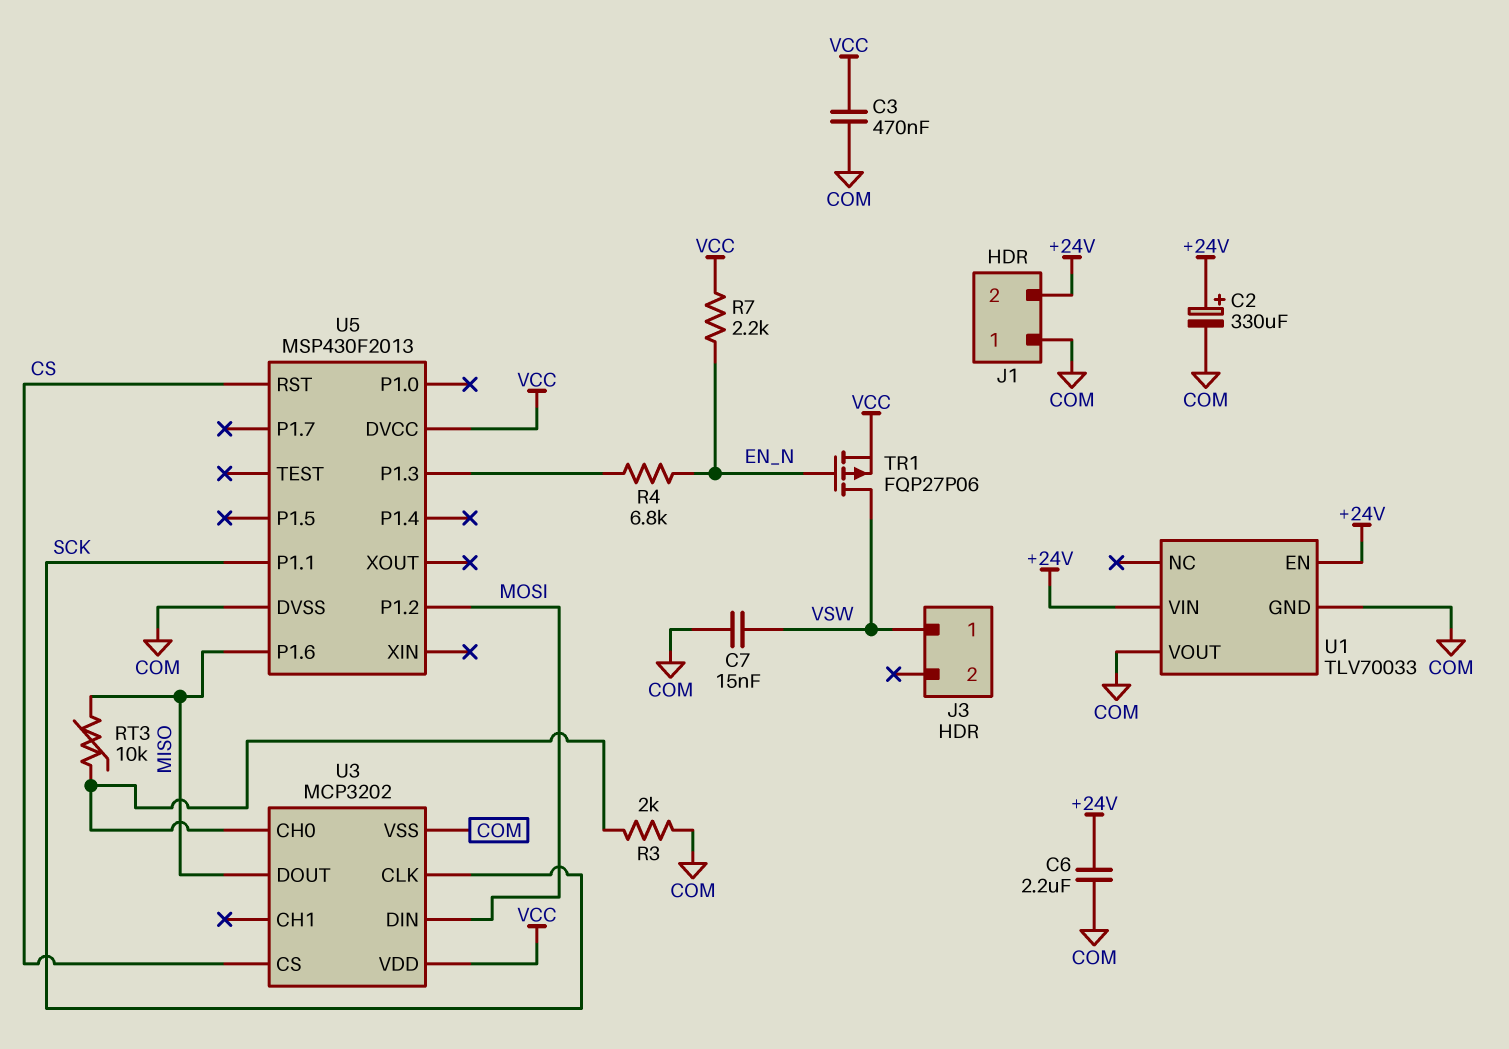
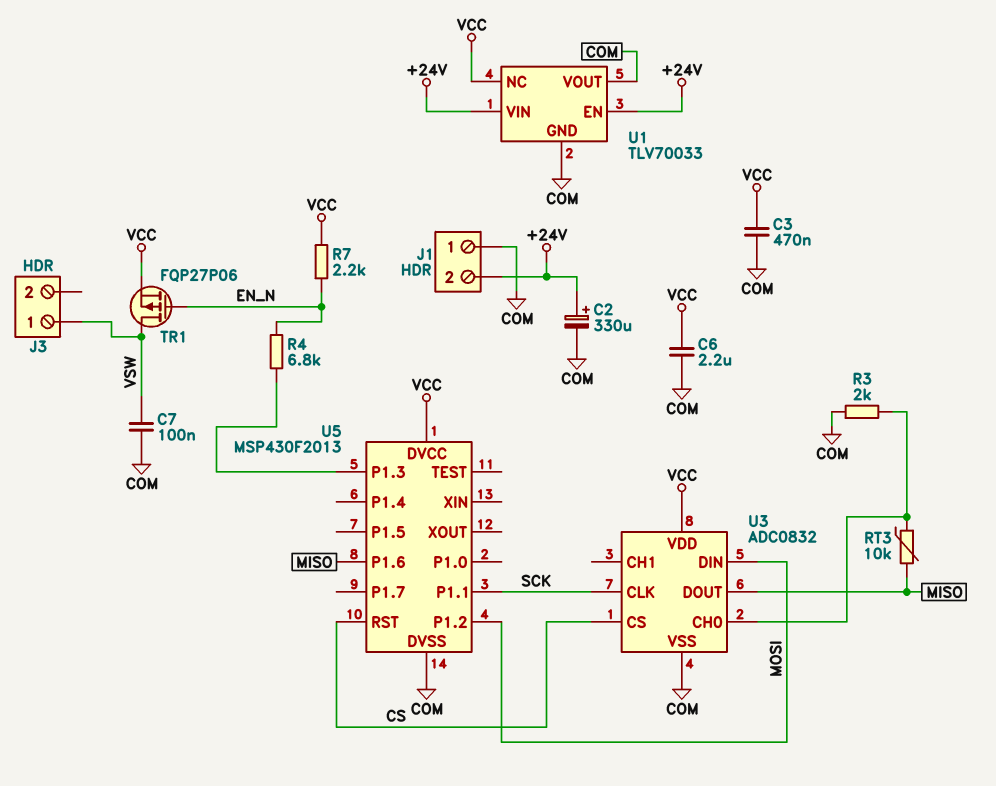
C6: 2.2uF (+24V, COM) -> 2.2uF (COM, VCC)
C7: 15nF (COM, VSW) -> 100nF (COM, VSW)
U1 pin NC: none -> VCC
U3: MCP3202 -> ADC0832

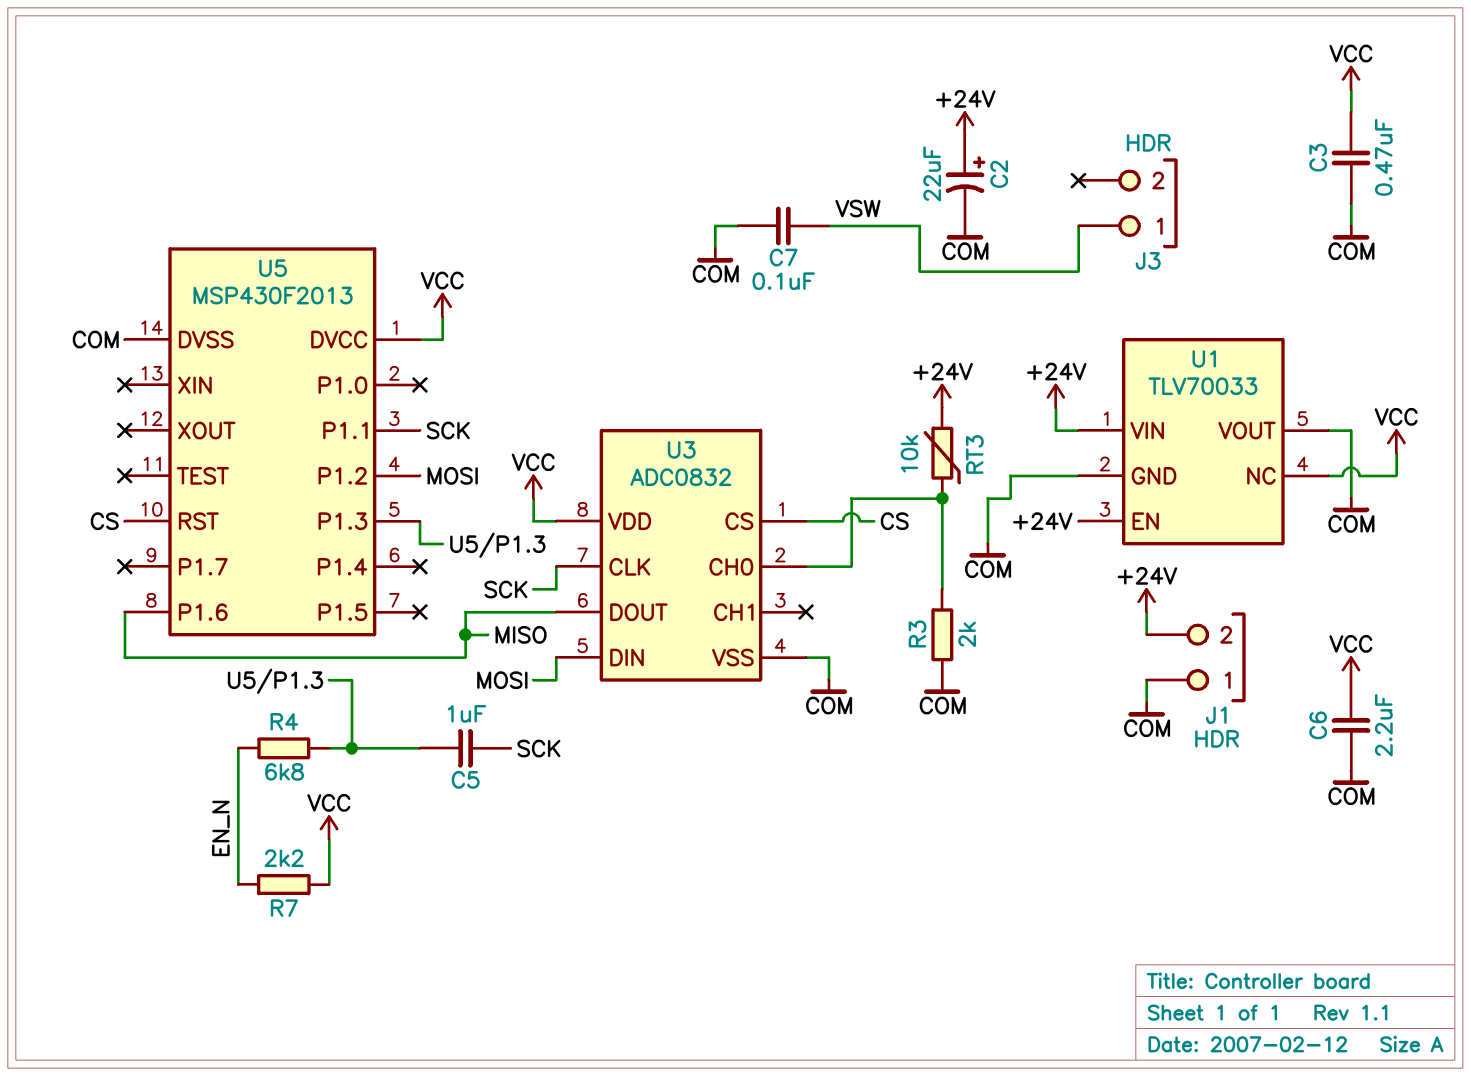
C2: 330uF (plus +24V, minus COM) -> 22uF (plus +24V, minus COM)
C5: none -> 1uF (SCK, U5/P1.3)
RT3: 10k (MISO, U3/CH0) -> 10k (+24V, U3/CH0)
TR1: PMOS FQP27P06 (G EN_N, D VSW, S VCC) -> none

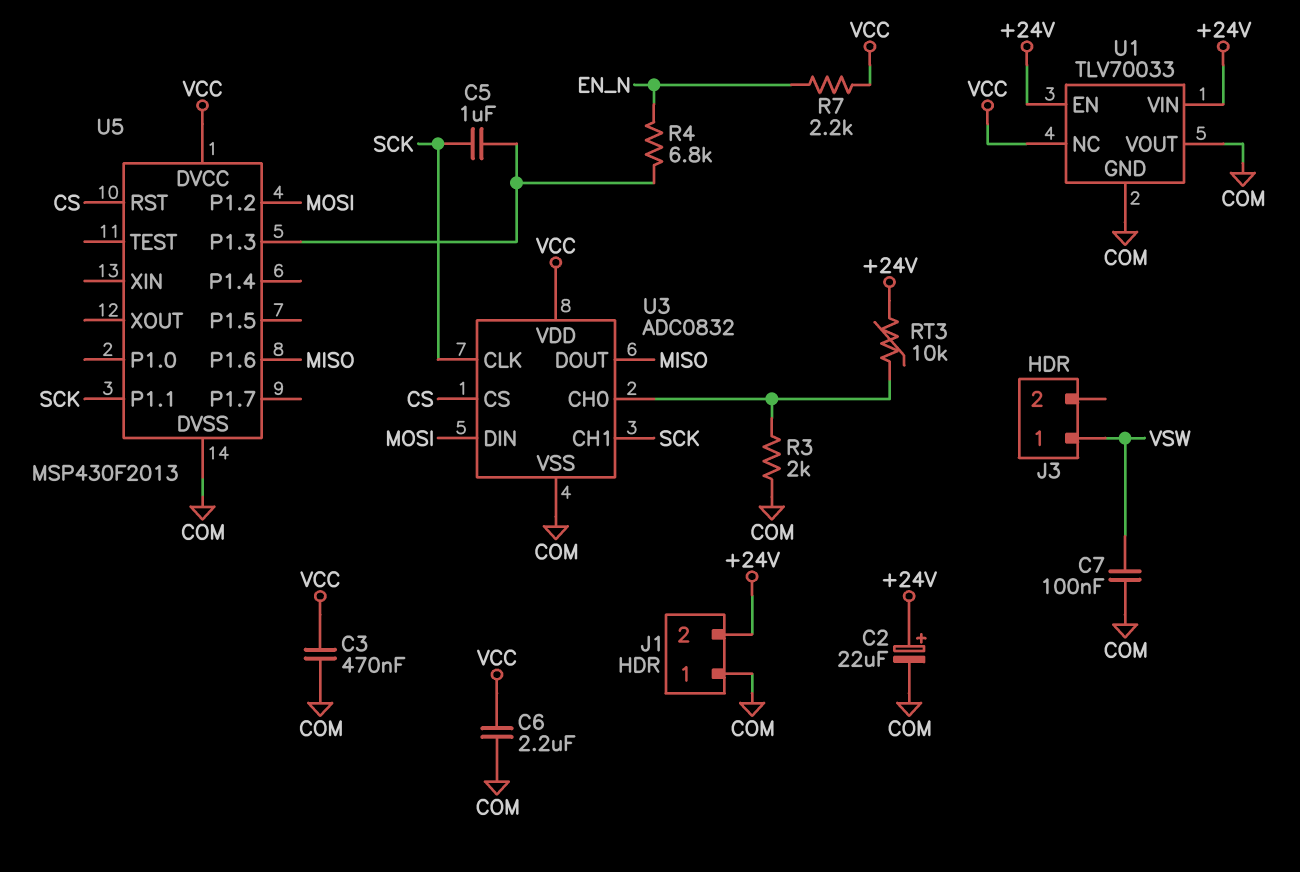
U3 pin CH1: none -> SCK

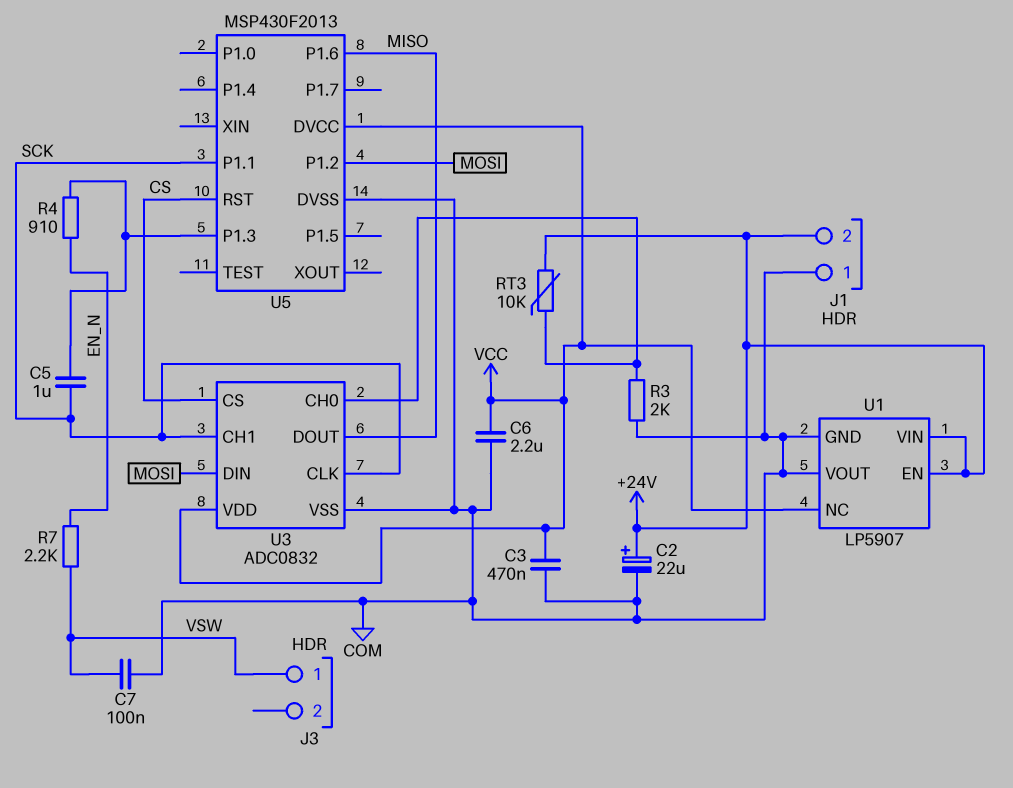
R4: 6.8k (EN_N, U5/P1.3) -> 910 (EN_N, U5/P1.3)
R7: 2.2k (EN_N, VCC) -> 2.2k (EN_N, VSW)
U1: TLV70033 -> LP5907

